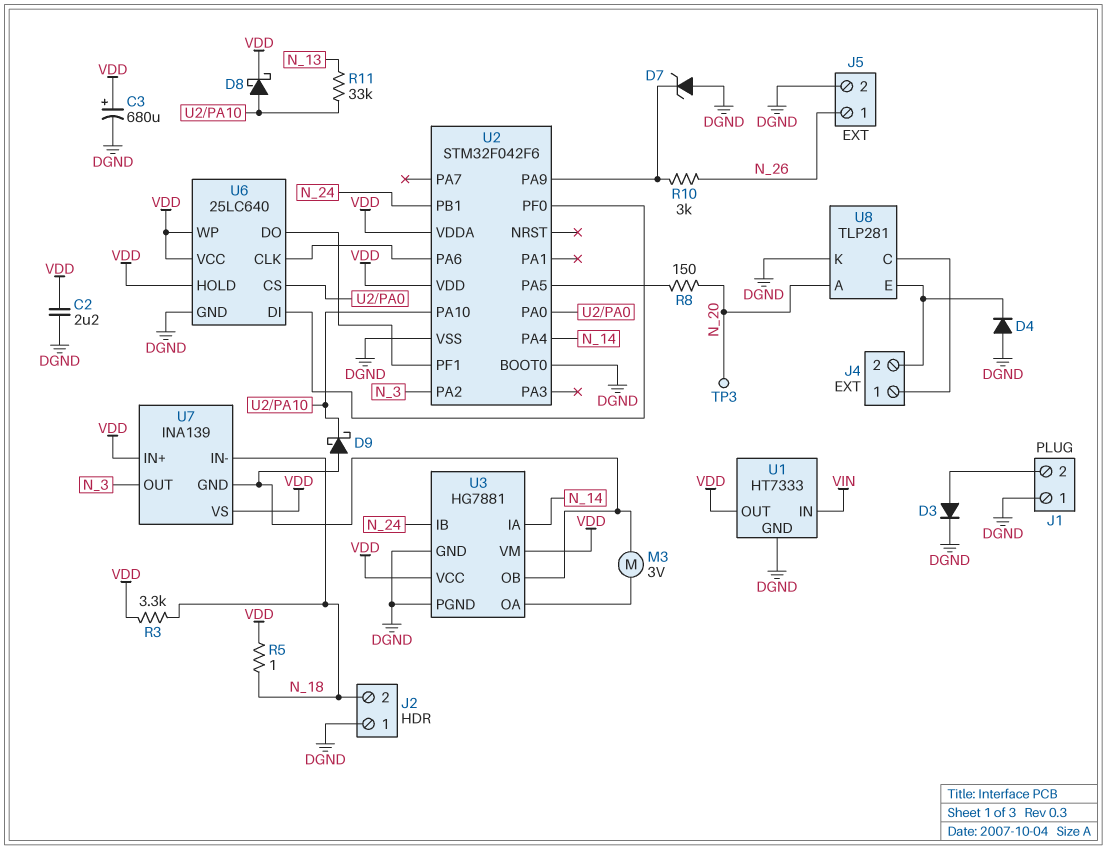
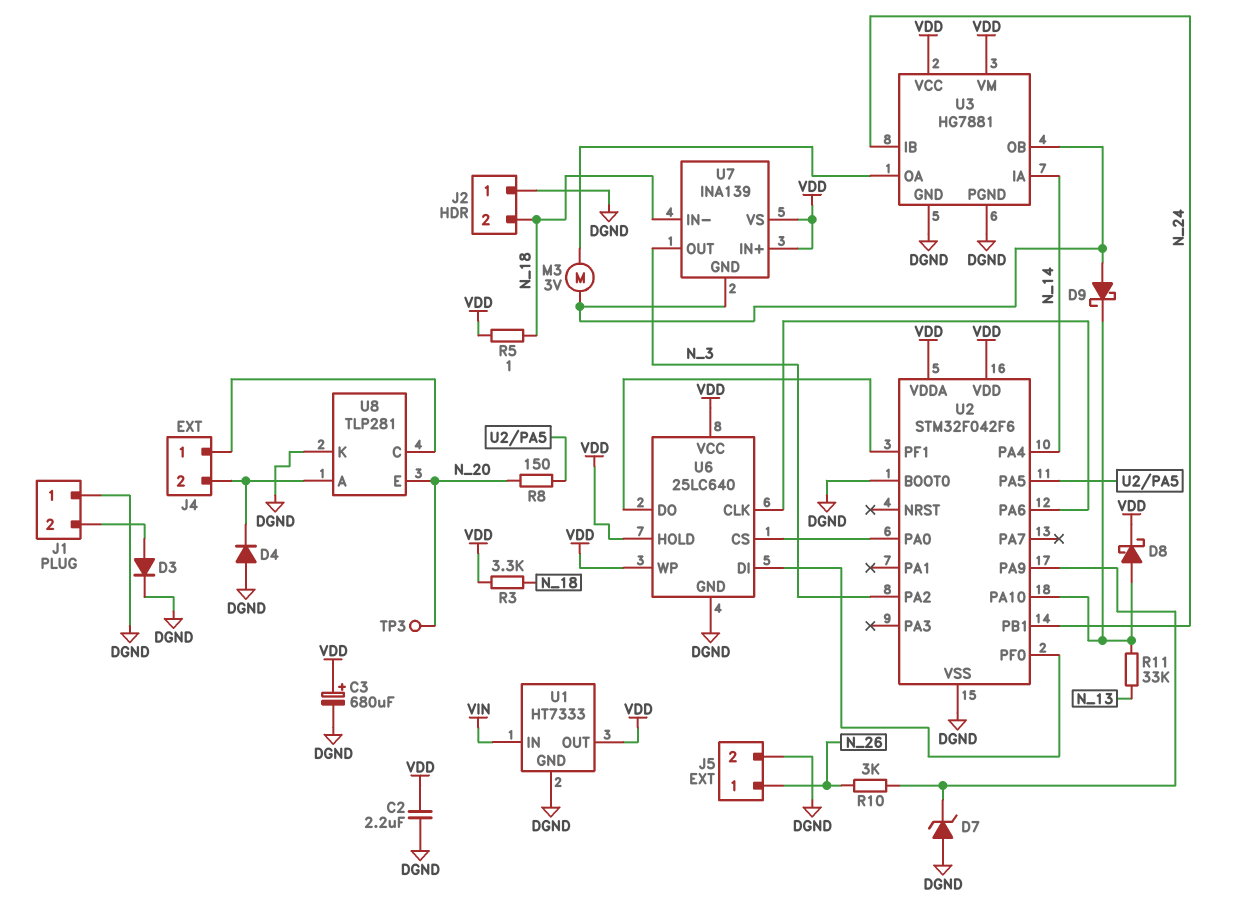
U8 pin A: N_20 -> J4/2
U8 pin E: J4/2 -> N_20

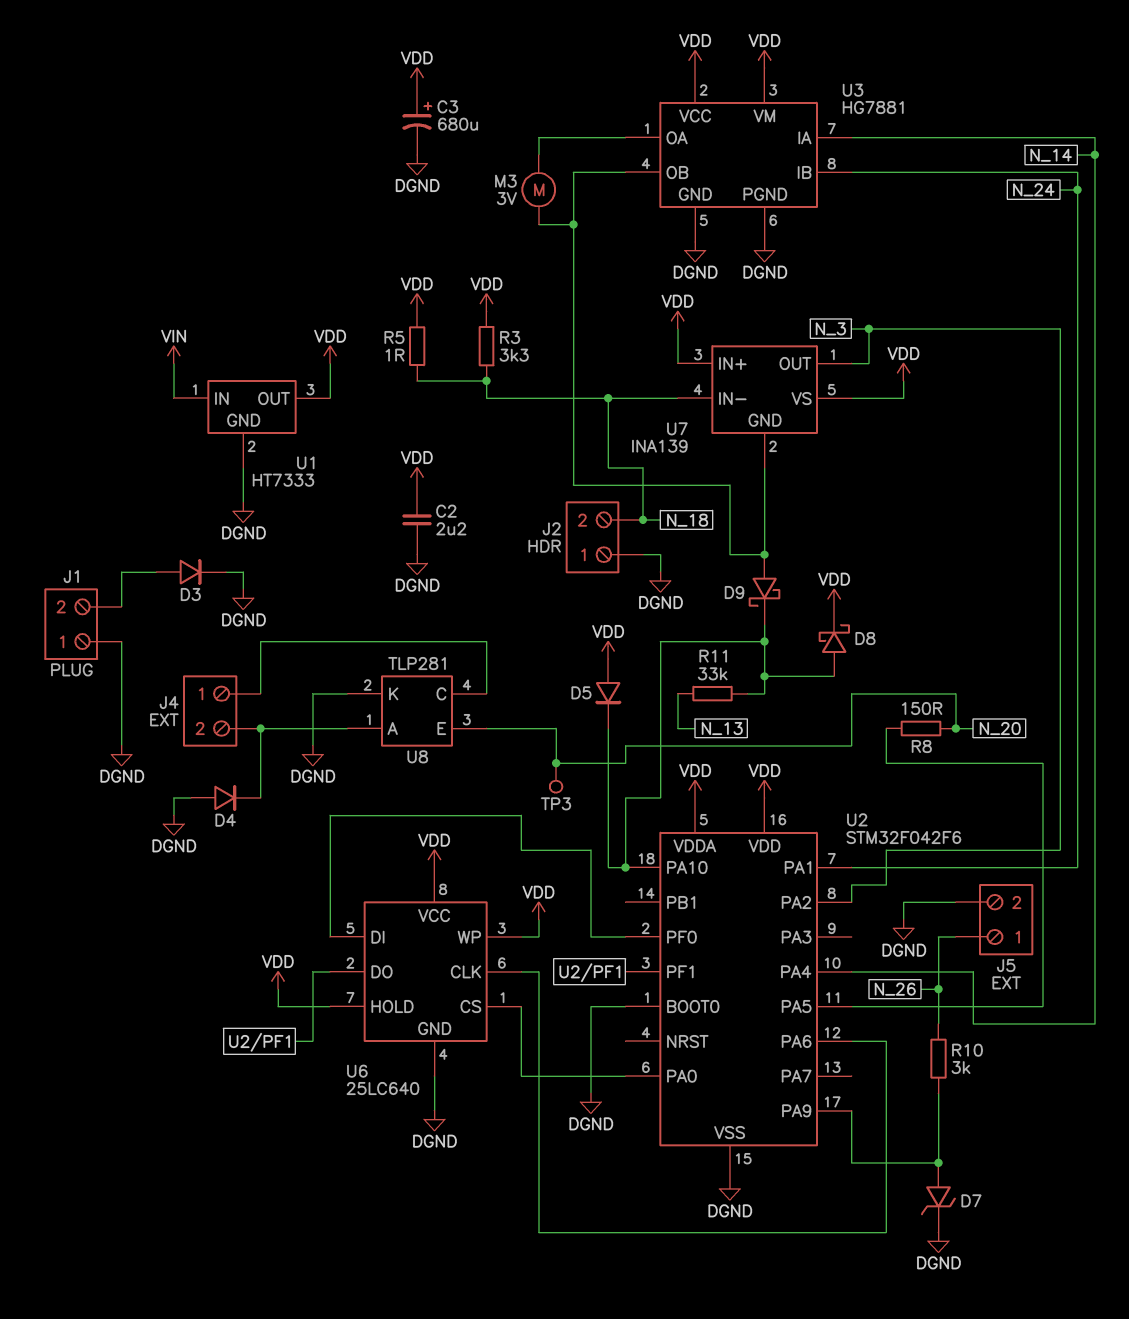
D5: none -> diode (A VDD, K U2/PA10)
D7: zener (A DGND, K U2/PA9) -> zener (A U2/PA9, K DGND)
U2 pin PA1: none -> N_24
U2 pin PB1: N_24 -> none

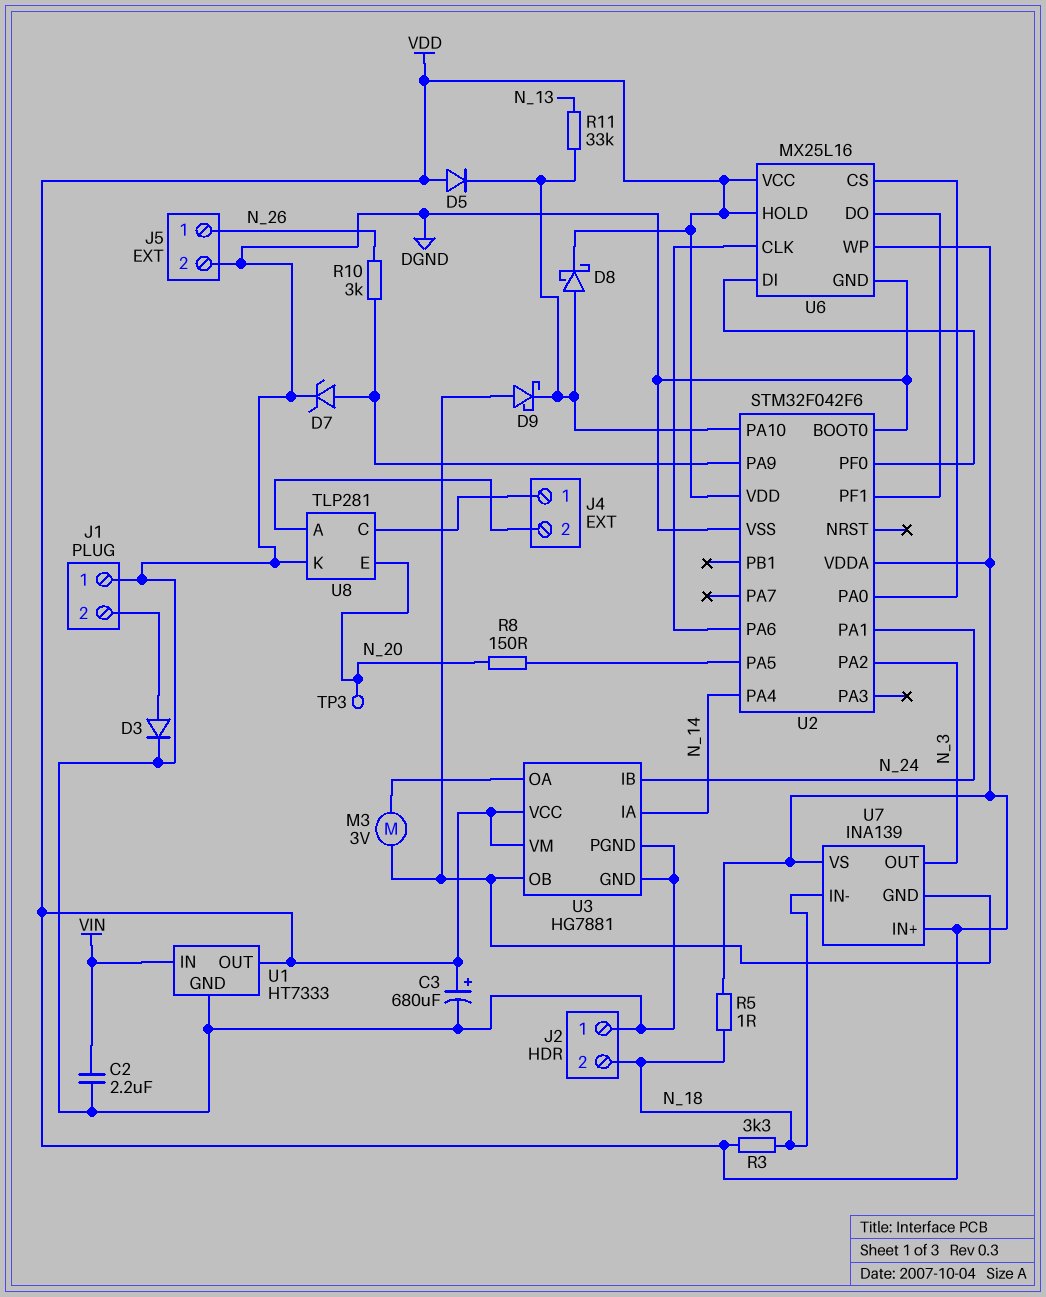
C2: 2.2uF (DGND, VDD) -> 2.2uF (DGND, VIN)
D4: diode (A DGND, K J4/2) -> none
U6: 25LC640 -> MX25L16

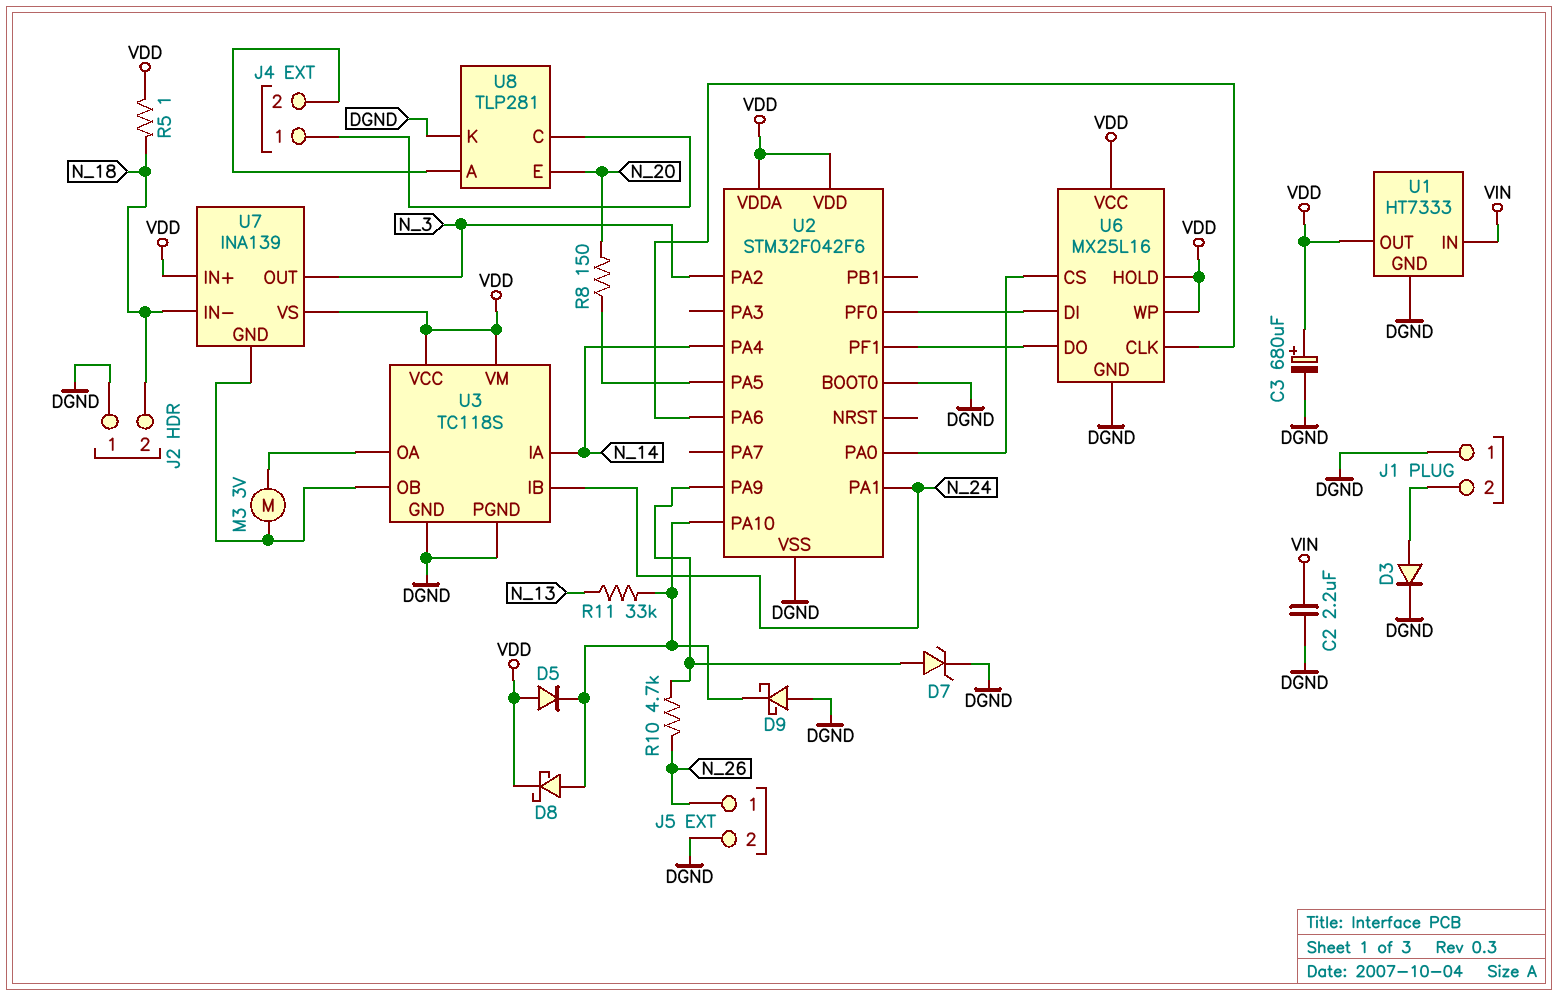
D9: schottky (A U3/OB, K U2/PA10) -> schottky (A DGND, K U2/PA10)
R3: 3.3k (N_18, VDD) -> none
R10: 3k (N_26, U2/PA9) -> 4.7k (N_26, U2/PA9)
TP3: test point (N_20) -> none
U3: HG7881 -> TC118S

